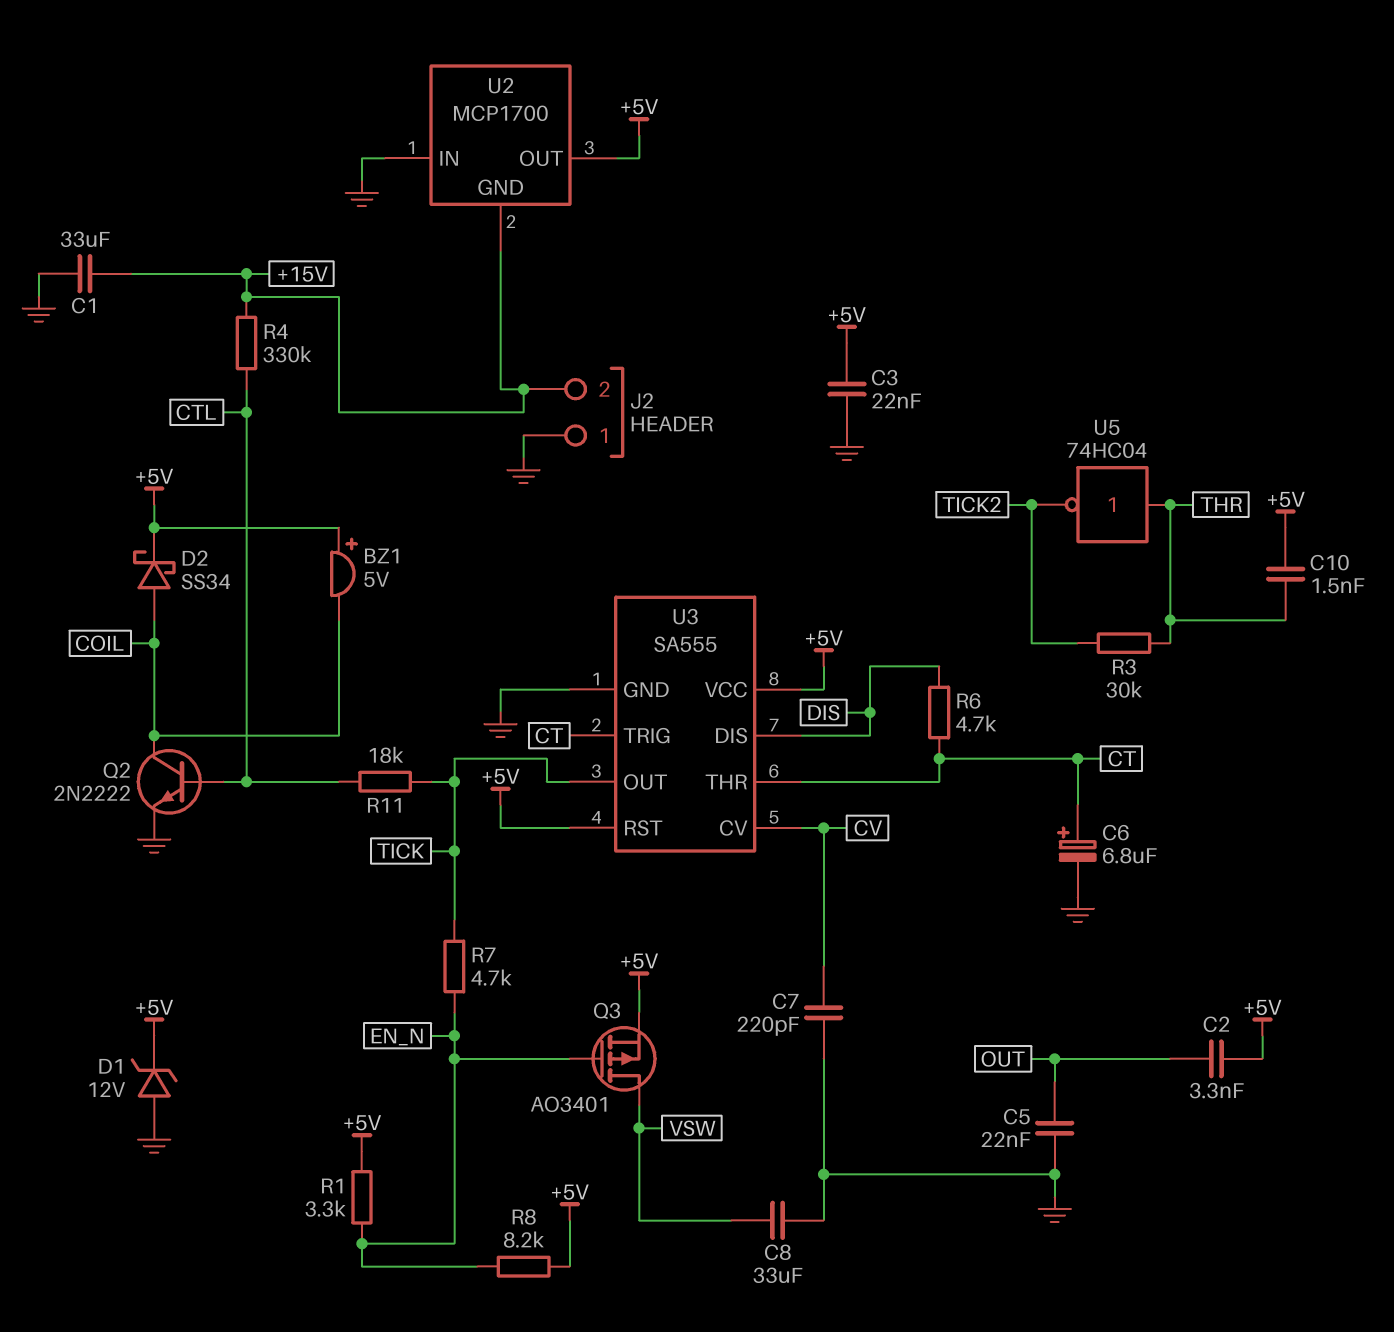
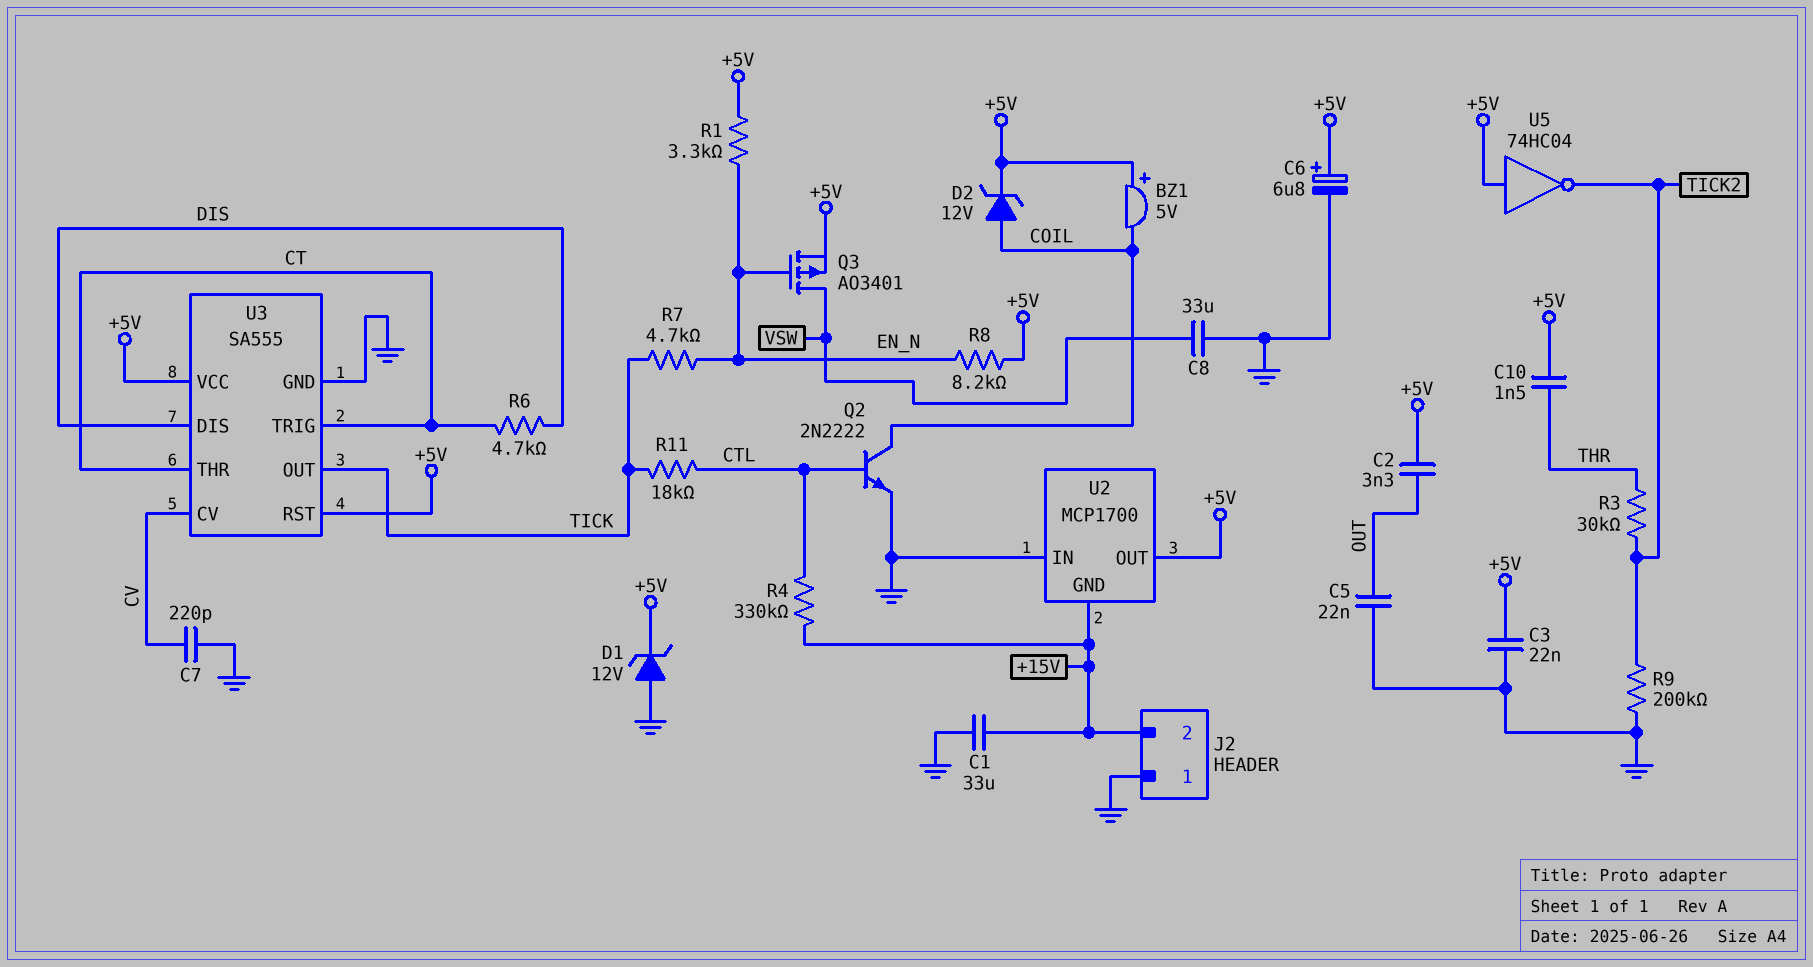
C6: 6.8uF (plus CT, minus GND) -> 6.8uF (plus +5V, minus GND)
D2: schottky SS34 (A COIL, K +5V) -> zener 12V (A COIL, K +5V)
R9: none -> 200k (GND, TICK2)
U5: NOT 74HC04 (in THR, out TICK2) -> NOT 74HC04 (in +5V, out TICK2)

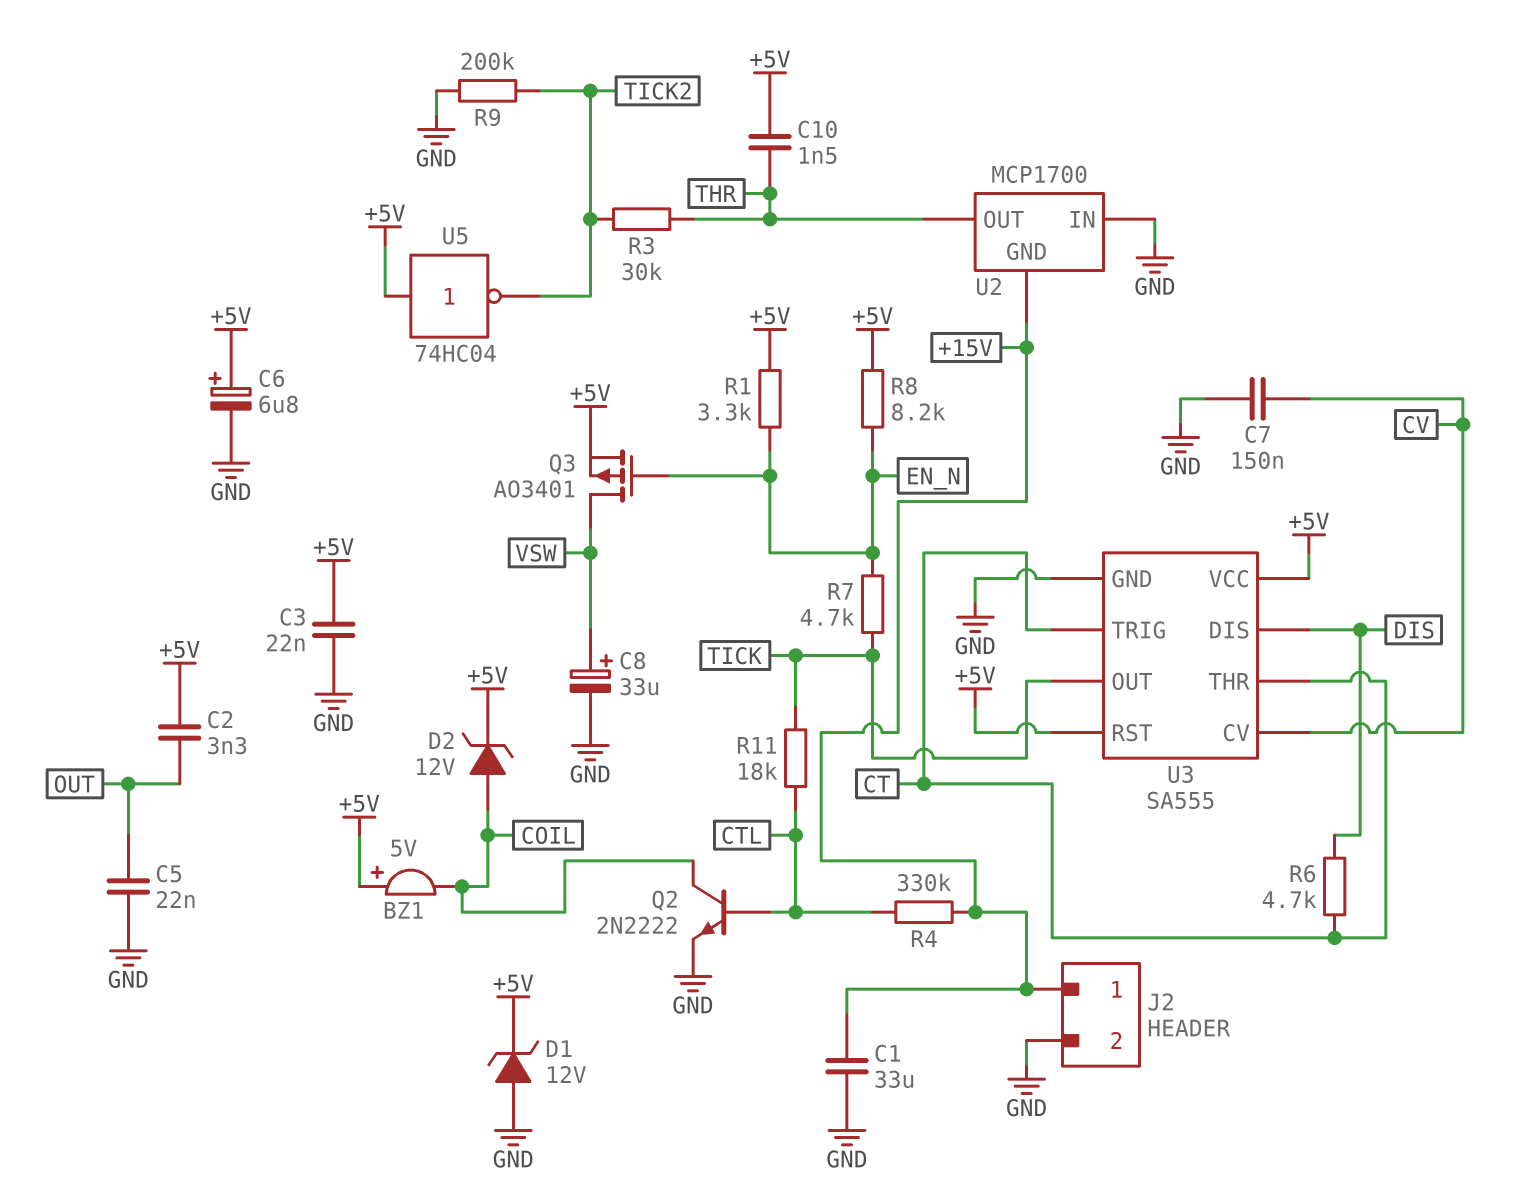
C7: 220pF (CV, GND) -> 150nF (CV, GND)
C8: 33uF (GND, VSW) -> 33uF (plus VSW, minus GND)
J2 pin 1: GND -> +15V
J2 pin 2: +15V -> GND
U2 pin OUT: +5V -> THR

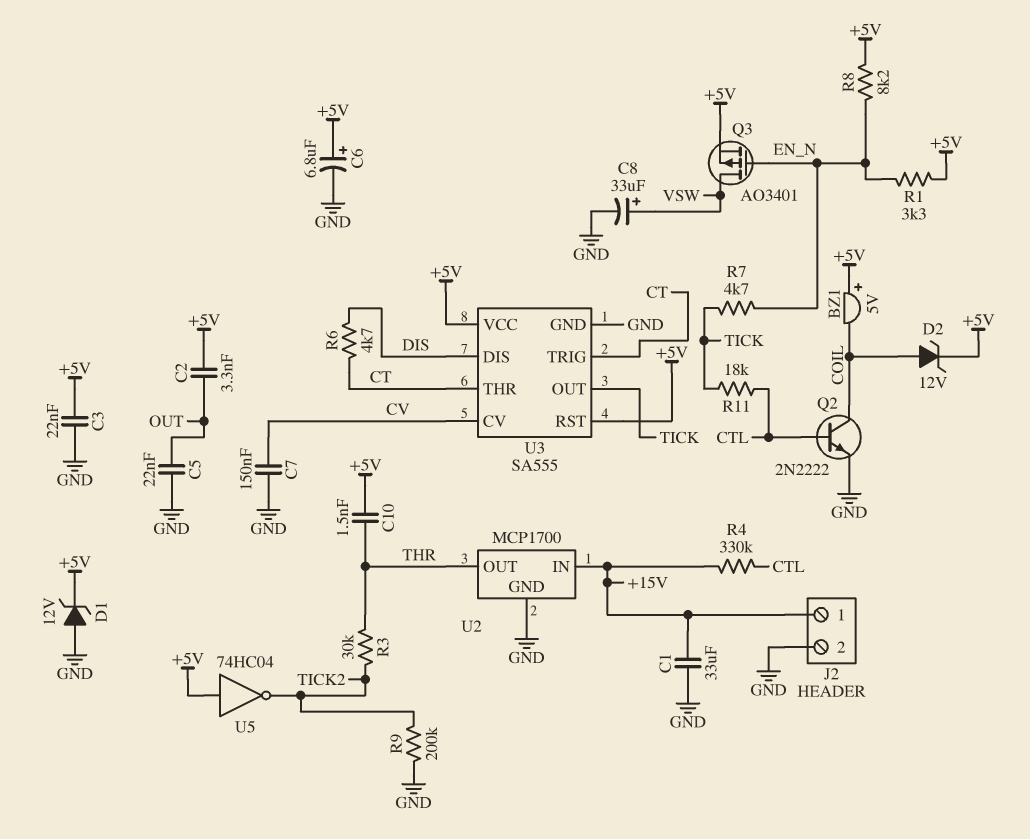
U2 pin GND: +15V -> GND
U2 pin IN: GND -> +15V

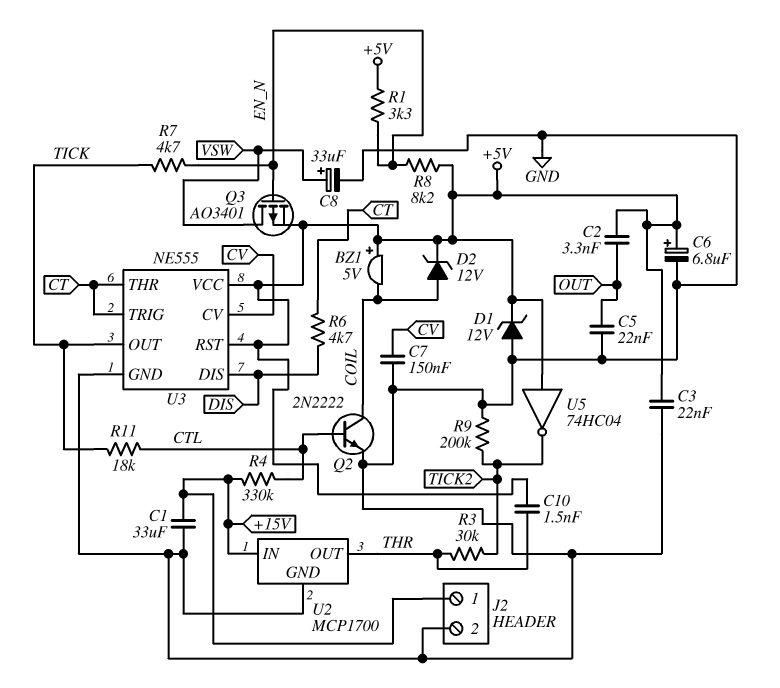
U3: SA555 -> NE555

